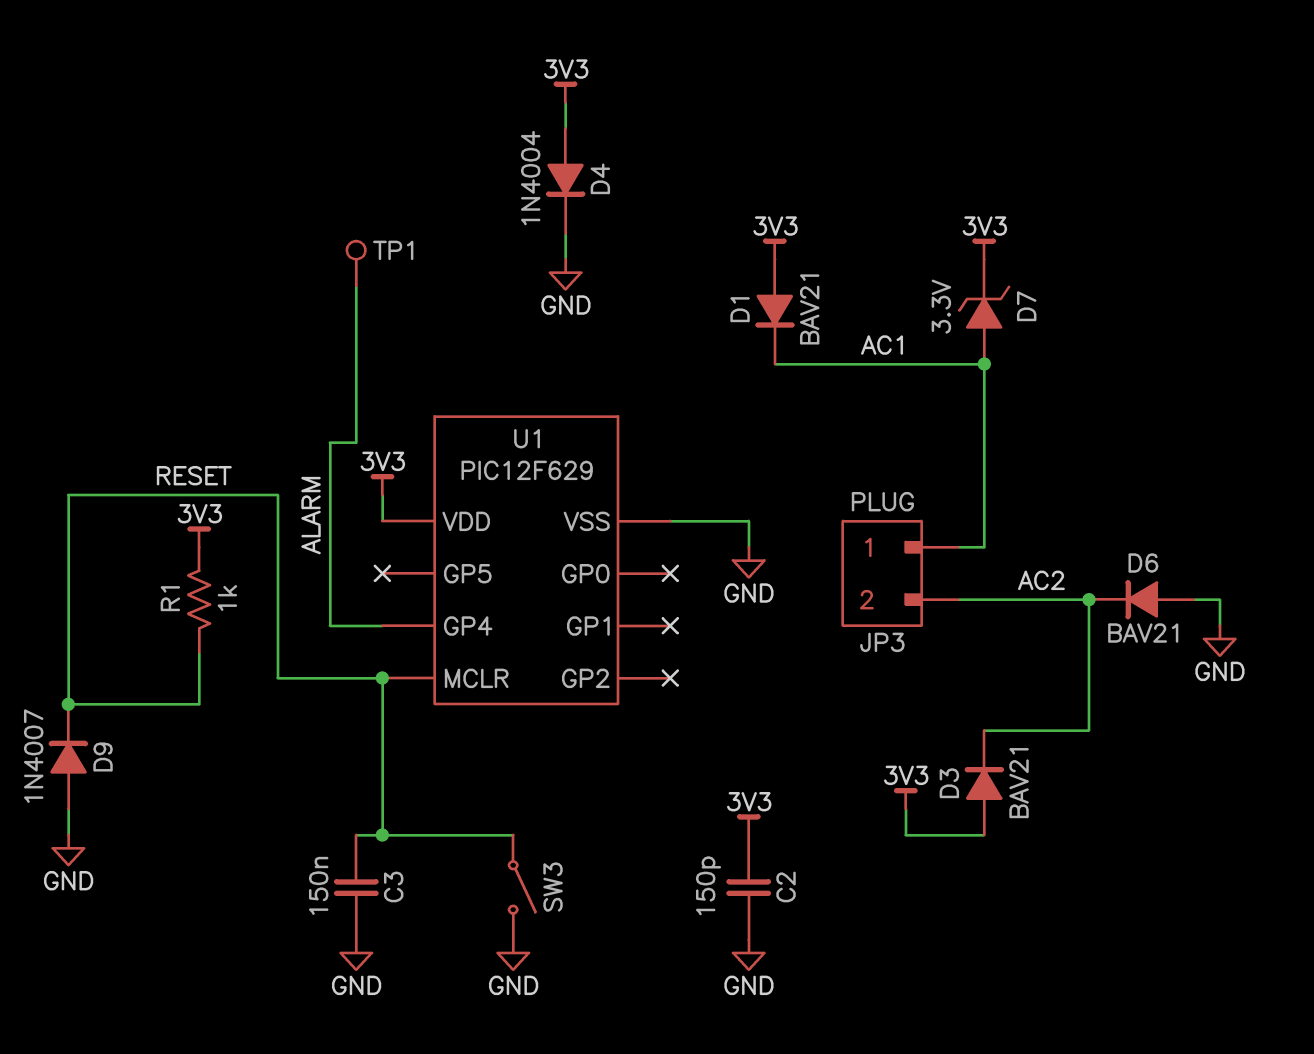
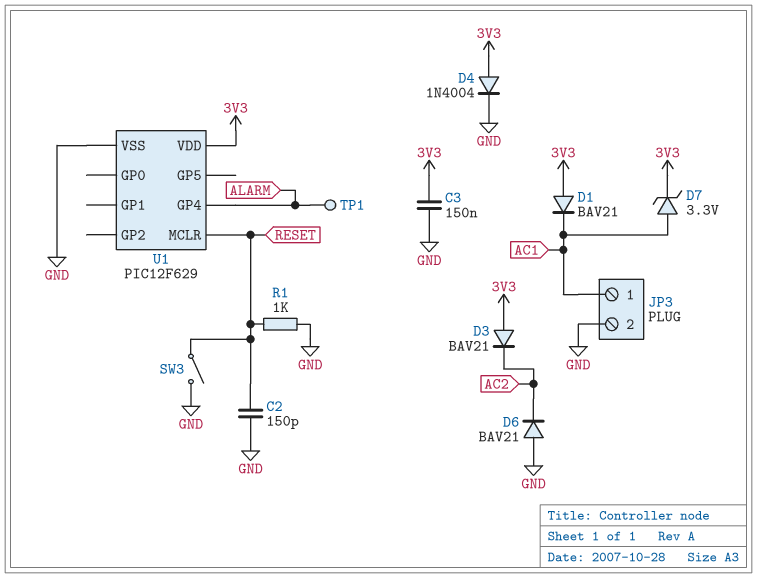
C2: 150pF (3V3, GND) -> 150pF (GND, RESET)
C3: 150nF (GND, RESET) -> 150nF (3V3, GND)
D9: diode 1N4007 (A GND, K RESET) -> none
JP3 pin 2: AC2 -> GND
R1: 1k (3V3, RESET) -> 1k (GND, RESET)

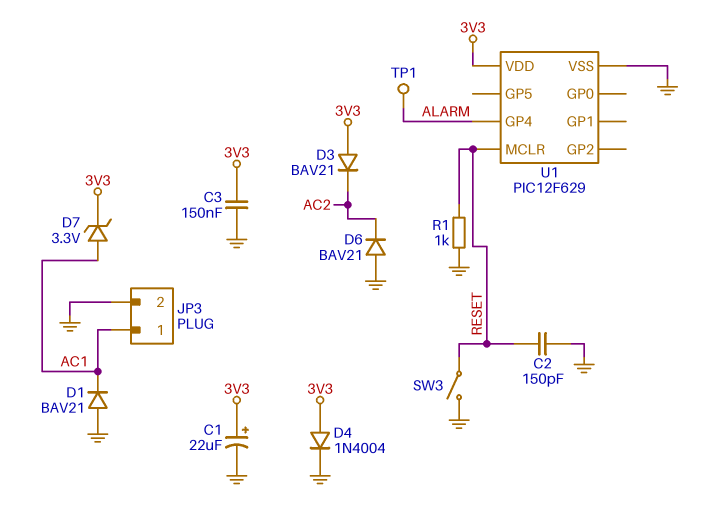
C1: none -> 22uF (plus 3V3, minus GND)
D1: diode BAV21 (A 3V3, K AC1) -> diode BAV21 (A GND, K AC1)

